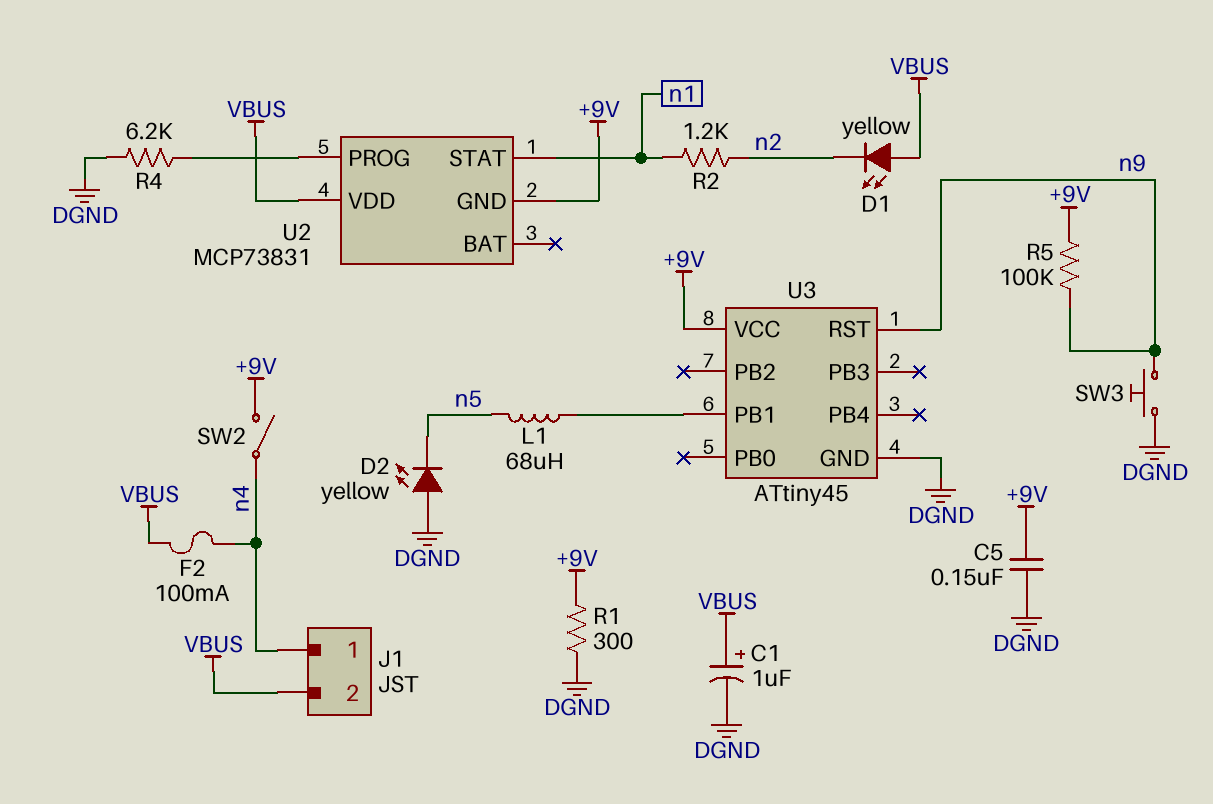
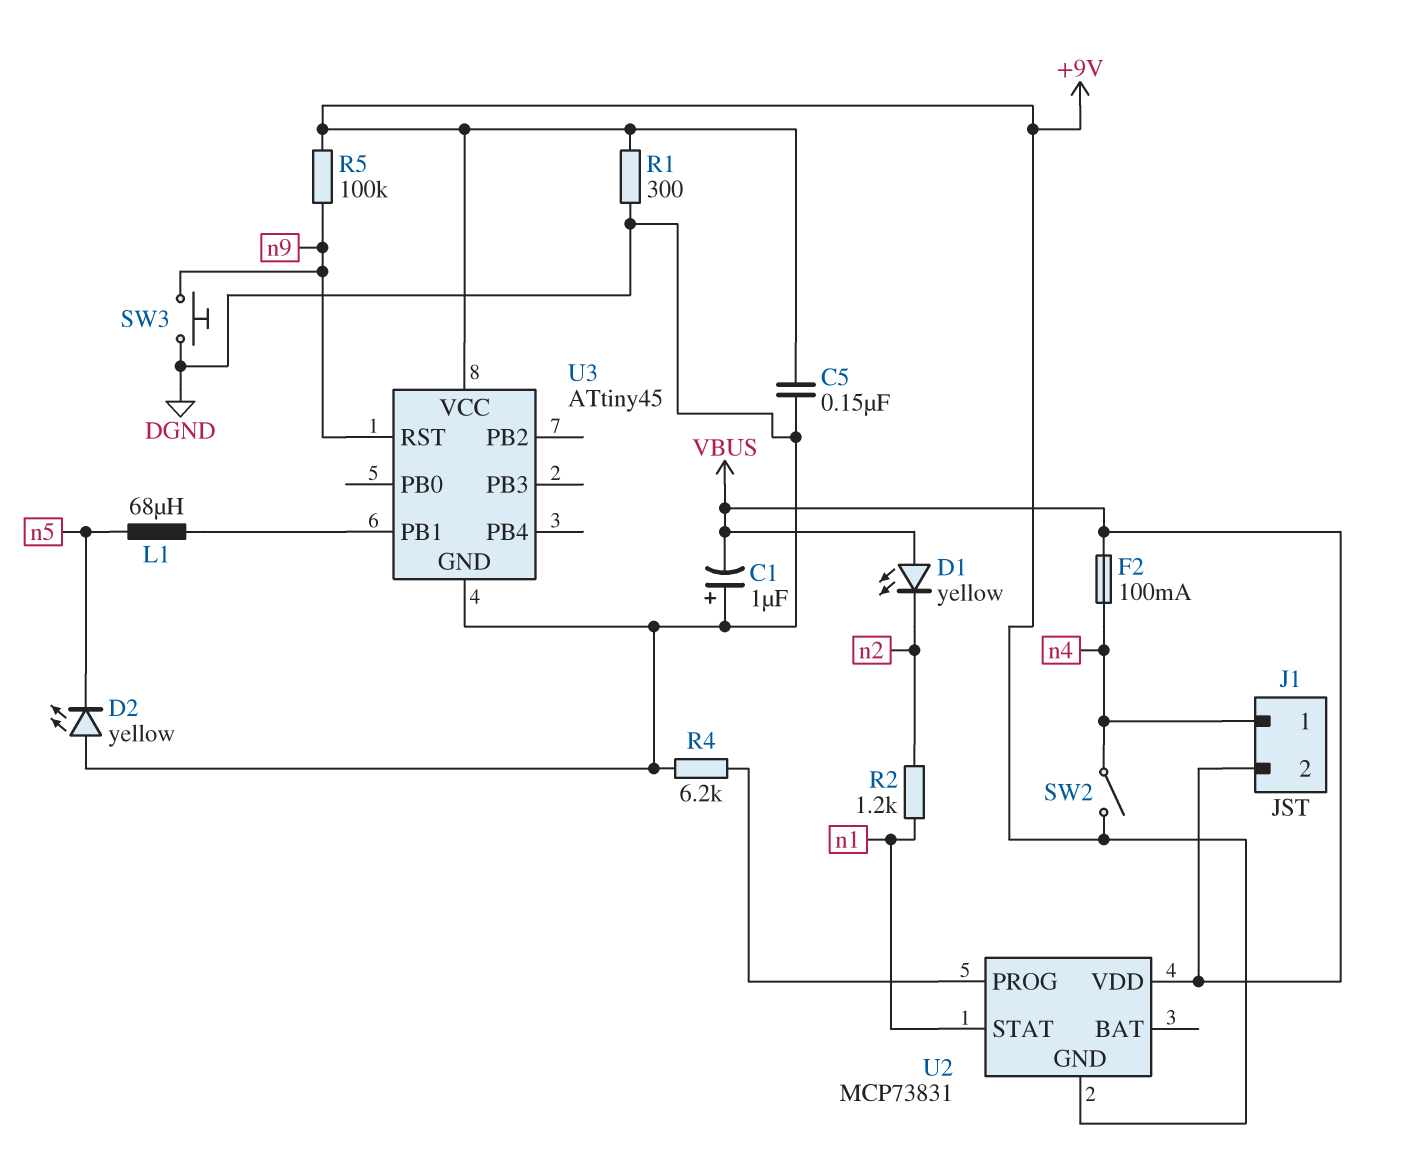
C1: 1uF (plus VBUS, minus DGND) -> 1uF (plus DGND, minus VBUS)

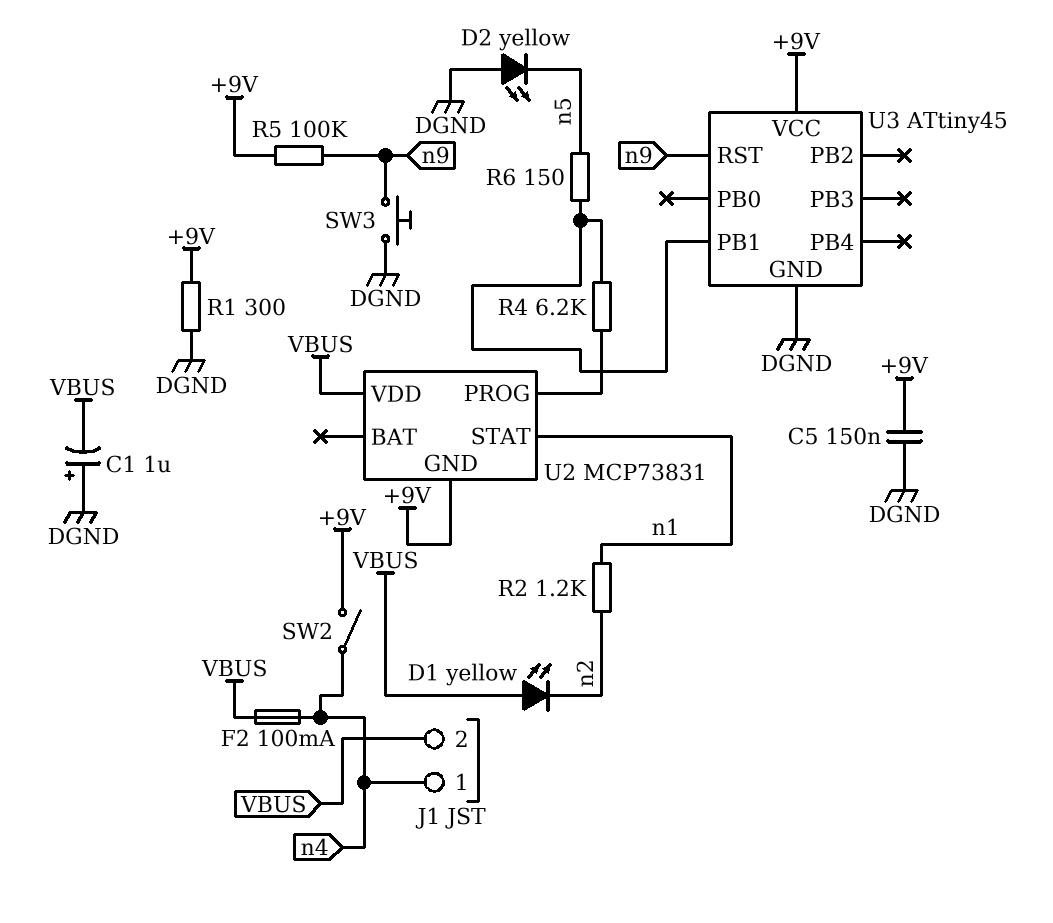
L1: 68uH (U3/PB1, n5) -> none
R4: 6.2k (DGND, U2/PROG) -> 6.2k (U2/PROG, U3/PB1)
R6: none -> 150 (U3/PB1, n5)

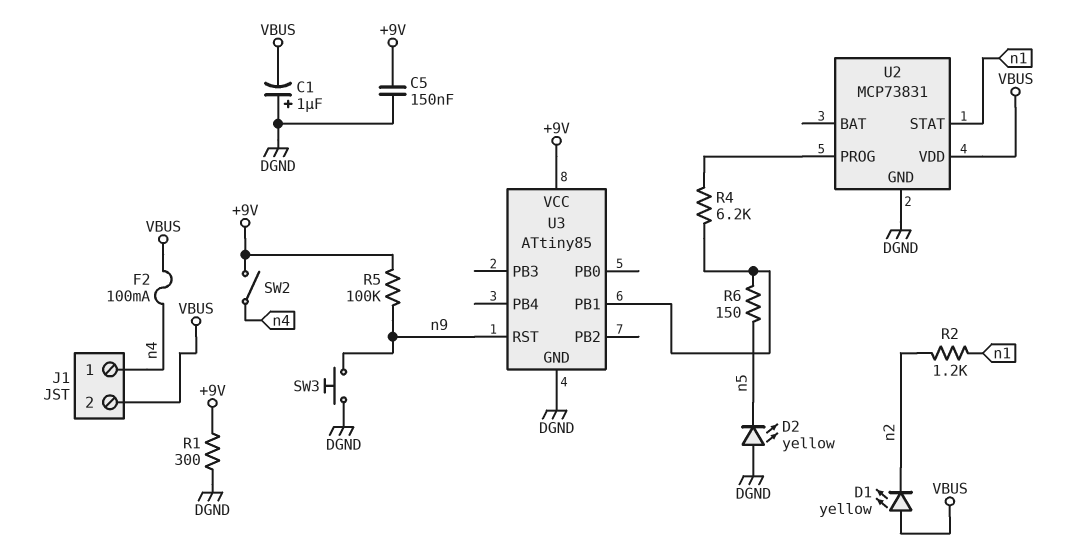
U2 pin GND: +9V -> DGND
U3: ATtiny45 -> ATtiny85

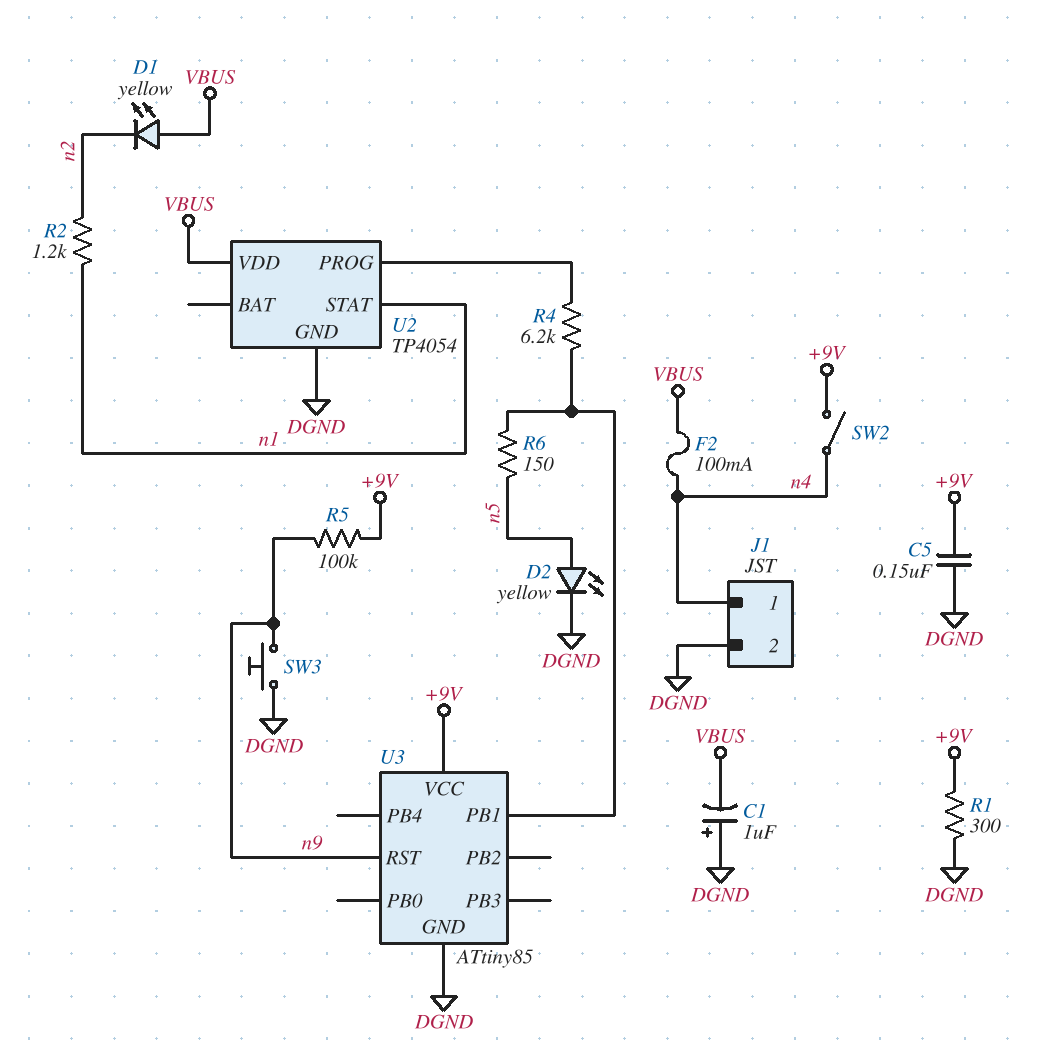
D2: LED yellow (A DGND, K n5) -> LED yellow (A n5, K DGND)
J1 pin 2: VBUS -> DGND
U2: MCP73831 -> TP4054

